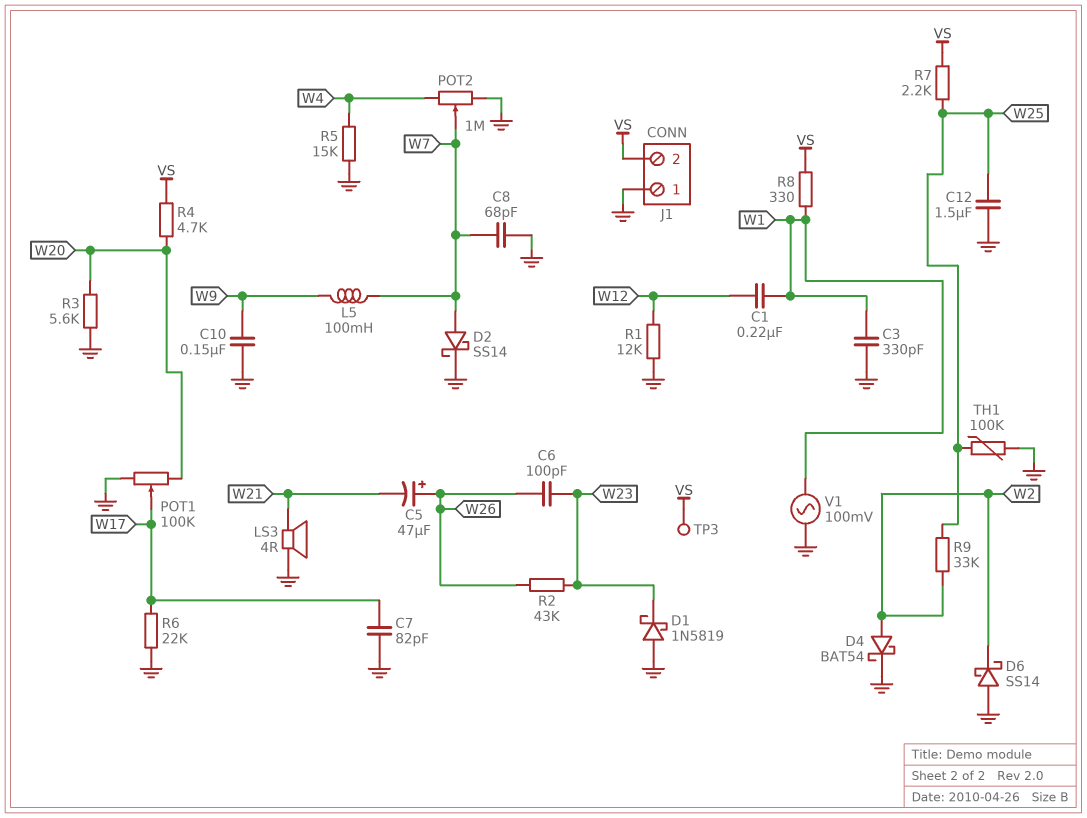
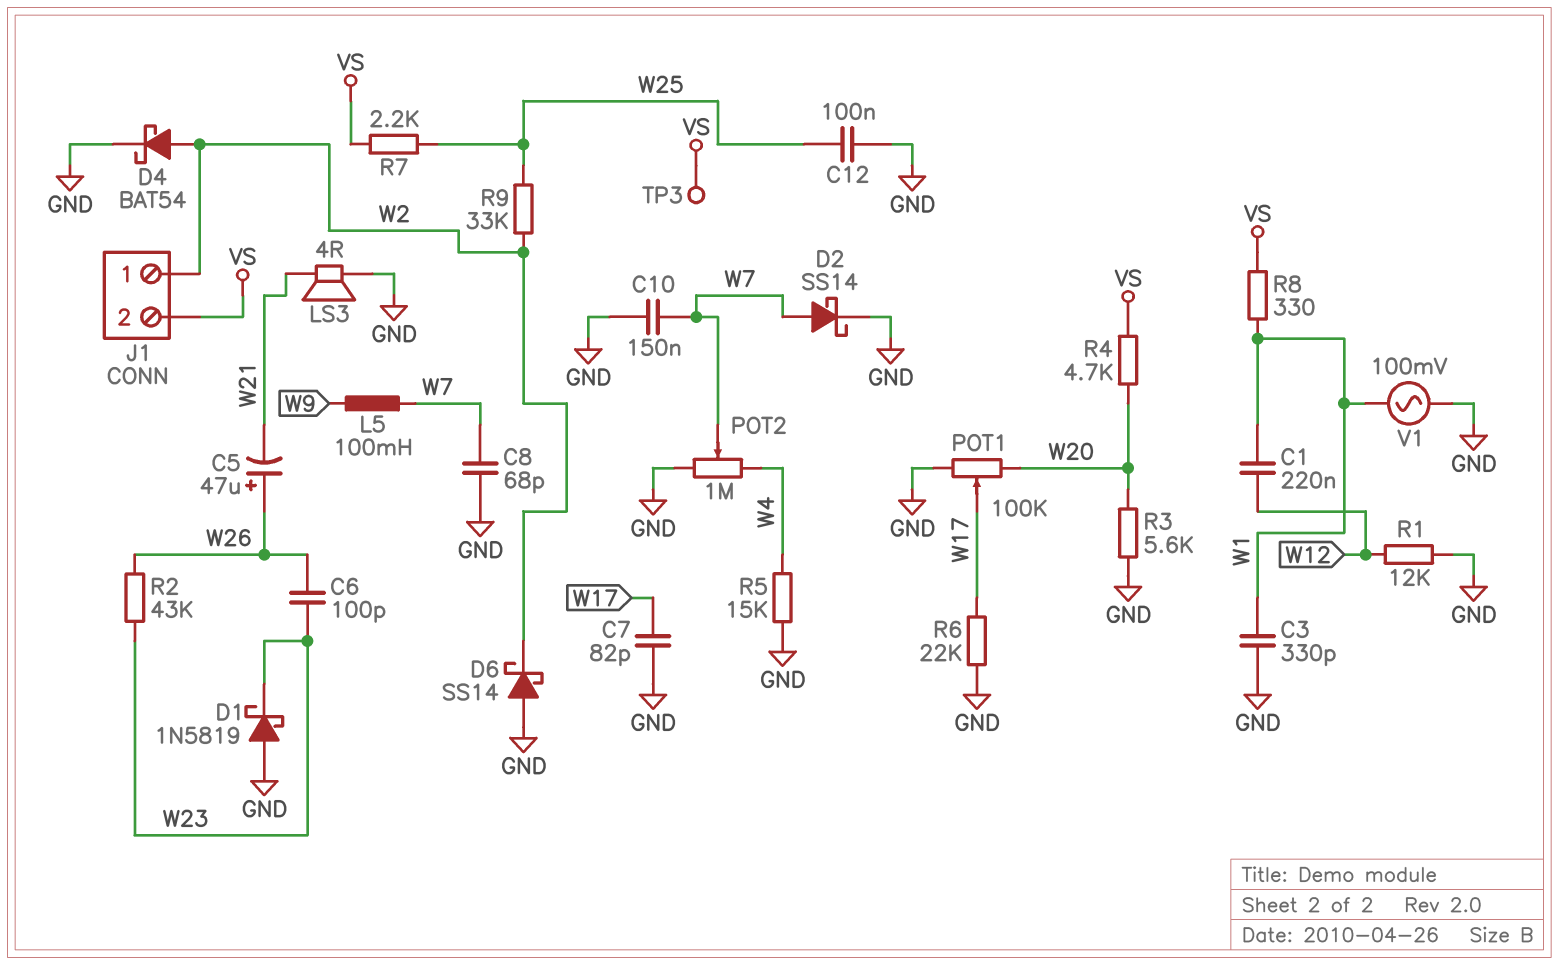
C10: 150nF (GND, W9) -> 150nF (GND, W7)
C12: 1.5uF (GND, W25) -> 100nF (GND, W25)
J1 pin 1: GND -> W2
TH1: 100k (GND, W25) -> none

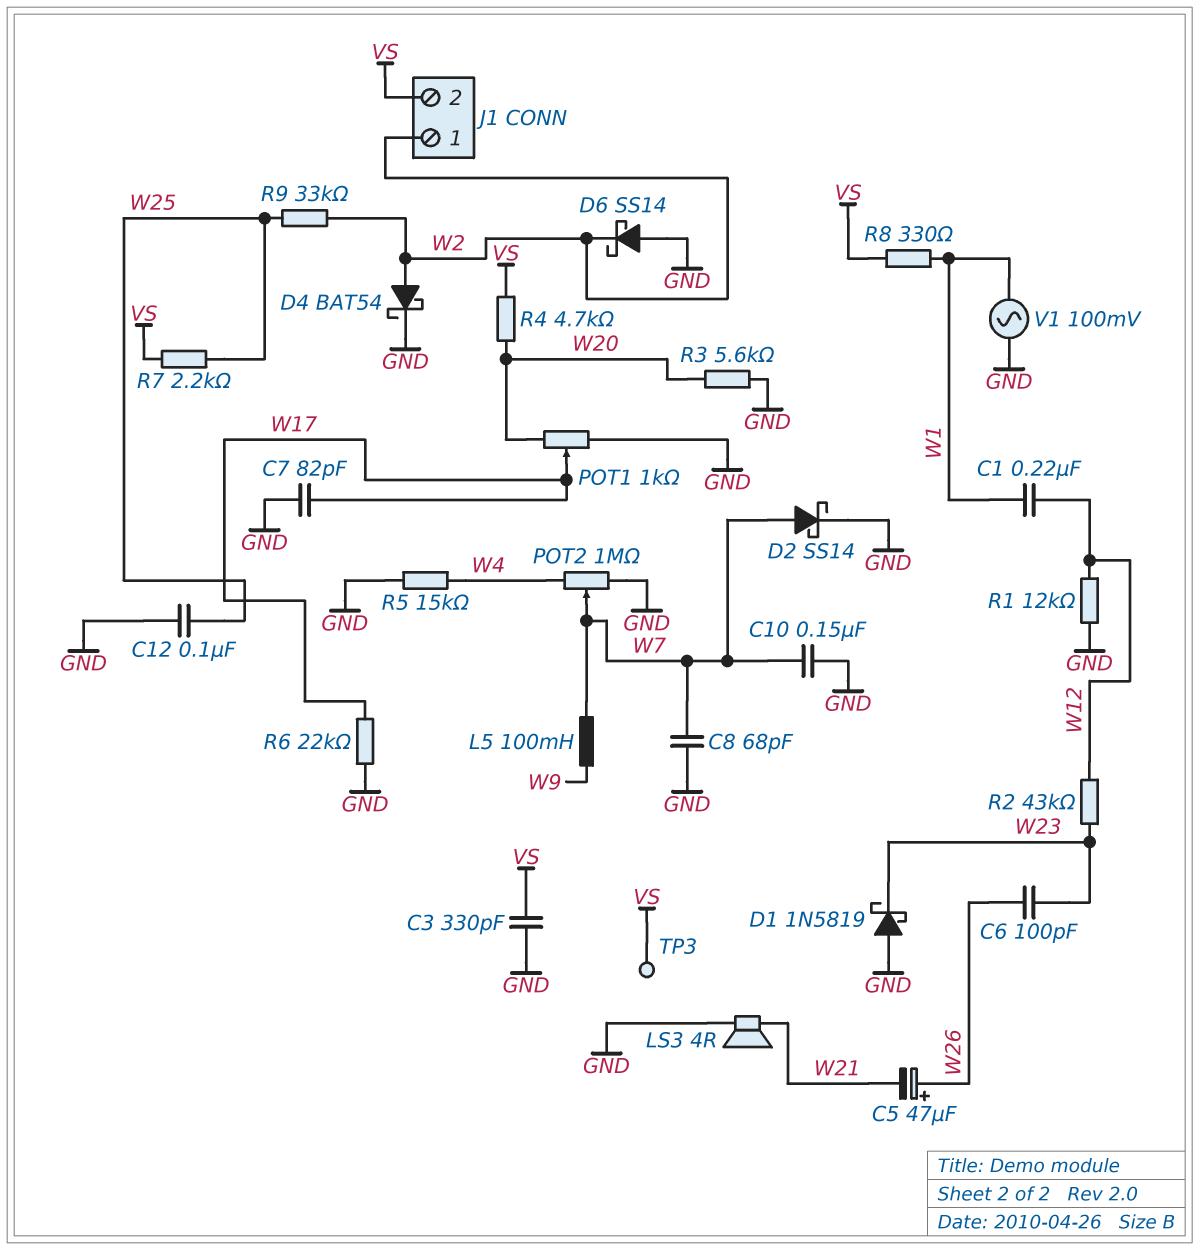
C3: 330pF (GND, W1) -> 330pF (GND, VS)
POT1: 100k (GND, W20, wiper W17) -> 1k (GND, W20, wiper W17)
R2: 43k (W23, W26) -> 43k (W12, W23)

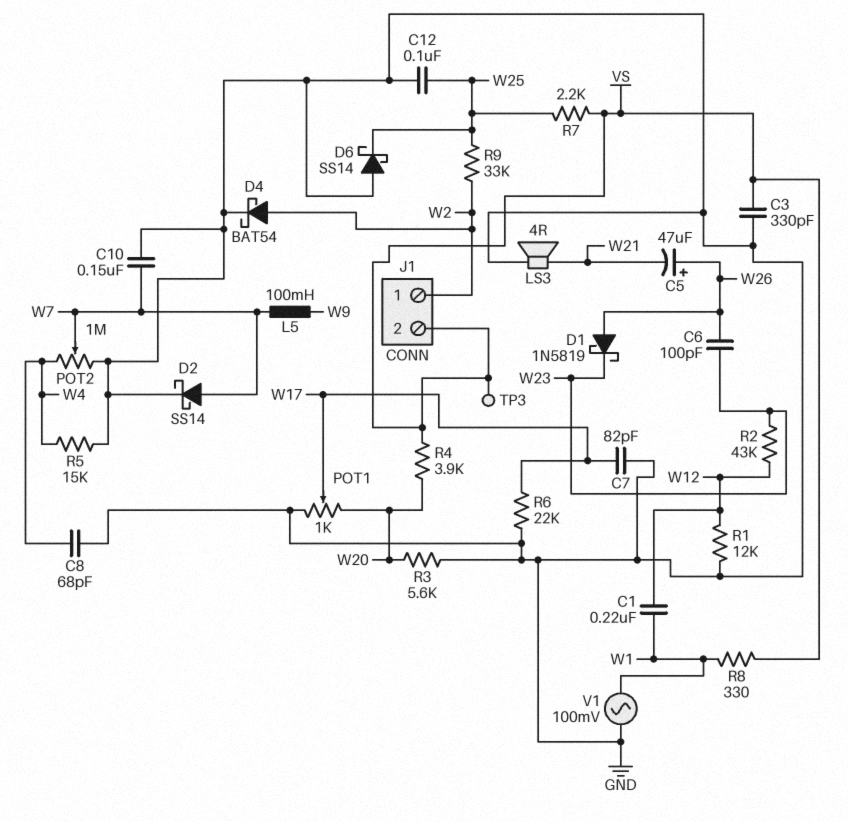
C8: 68pF (GND, W7) -> 68pF (GND, W4)
D1: schottky 1N5819 (A GND, K W23) -> schottky 1N5819 (A W26, K W23)
D6: schottky SS14 (A GND, K W2) -> schottky SS14 (A GND, K W25)
R4: 4.7k (VS, W20) -> 3.9k (VS, W20)

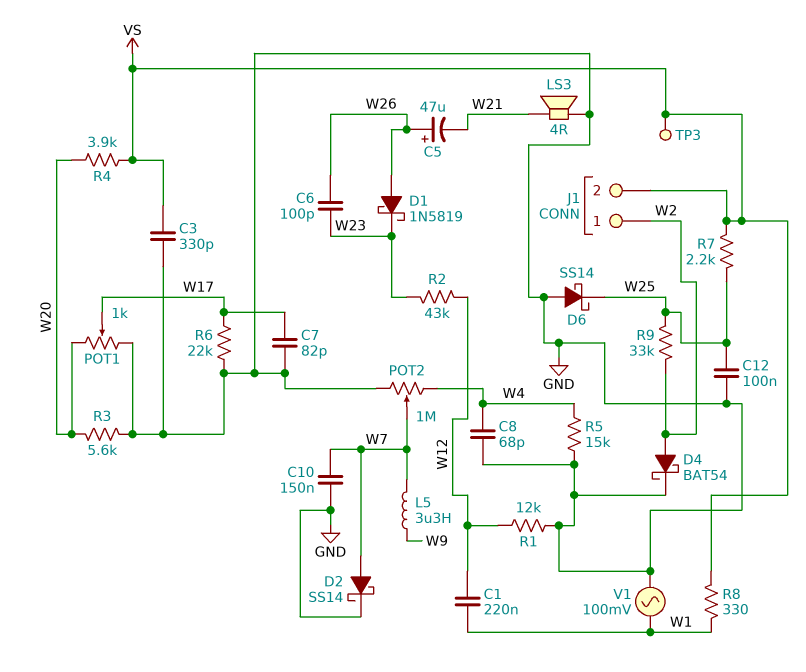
L5: 100mH (W7, W9) -> 3.3uH (W7, W9)

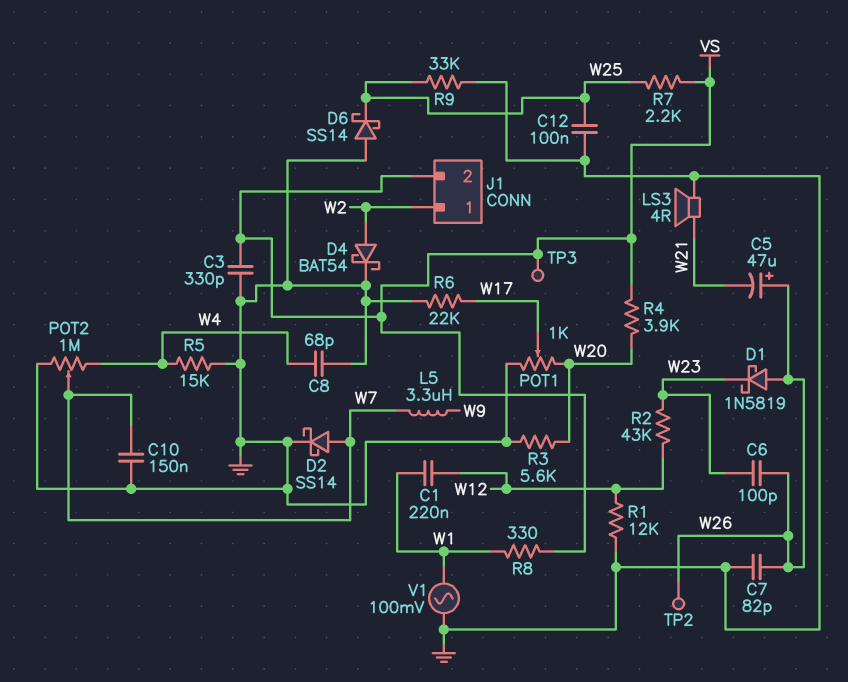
C7: 82pF (GND, W17) -> 82pF (GND, W26)
R9: 33k (W2, W25) -> 33k (GND, W25)
TP2: none -> test point (W26)

